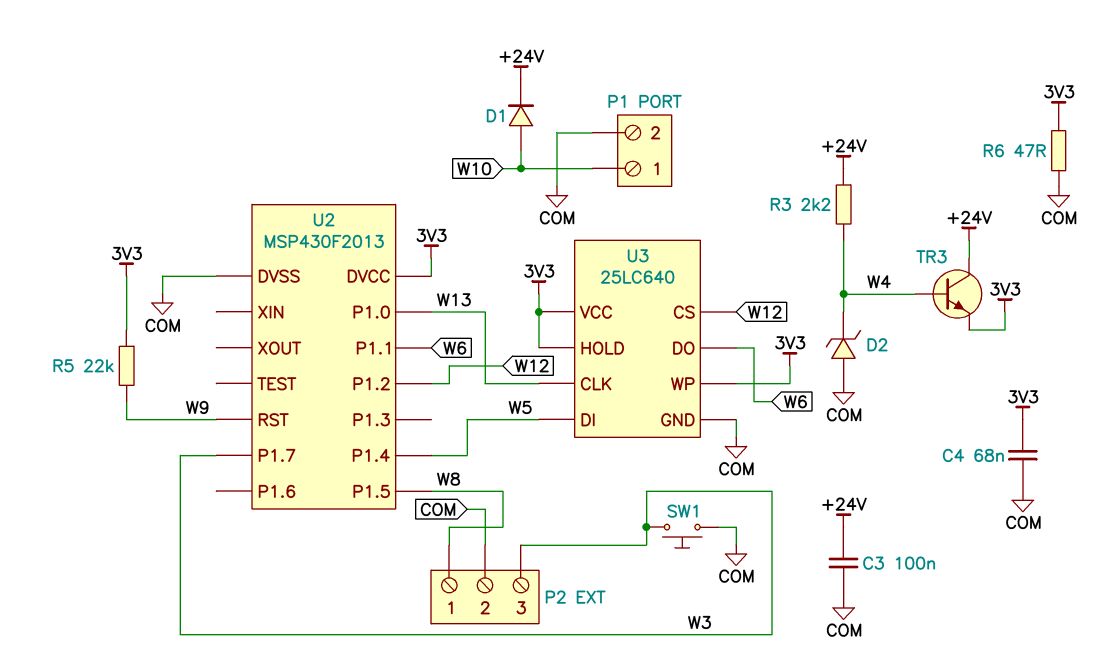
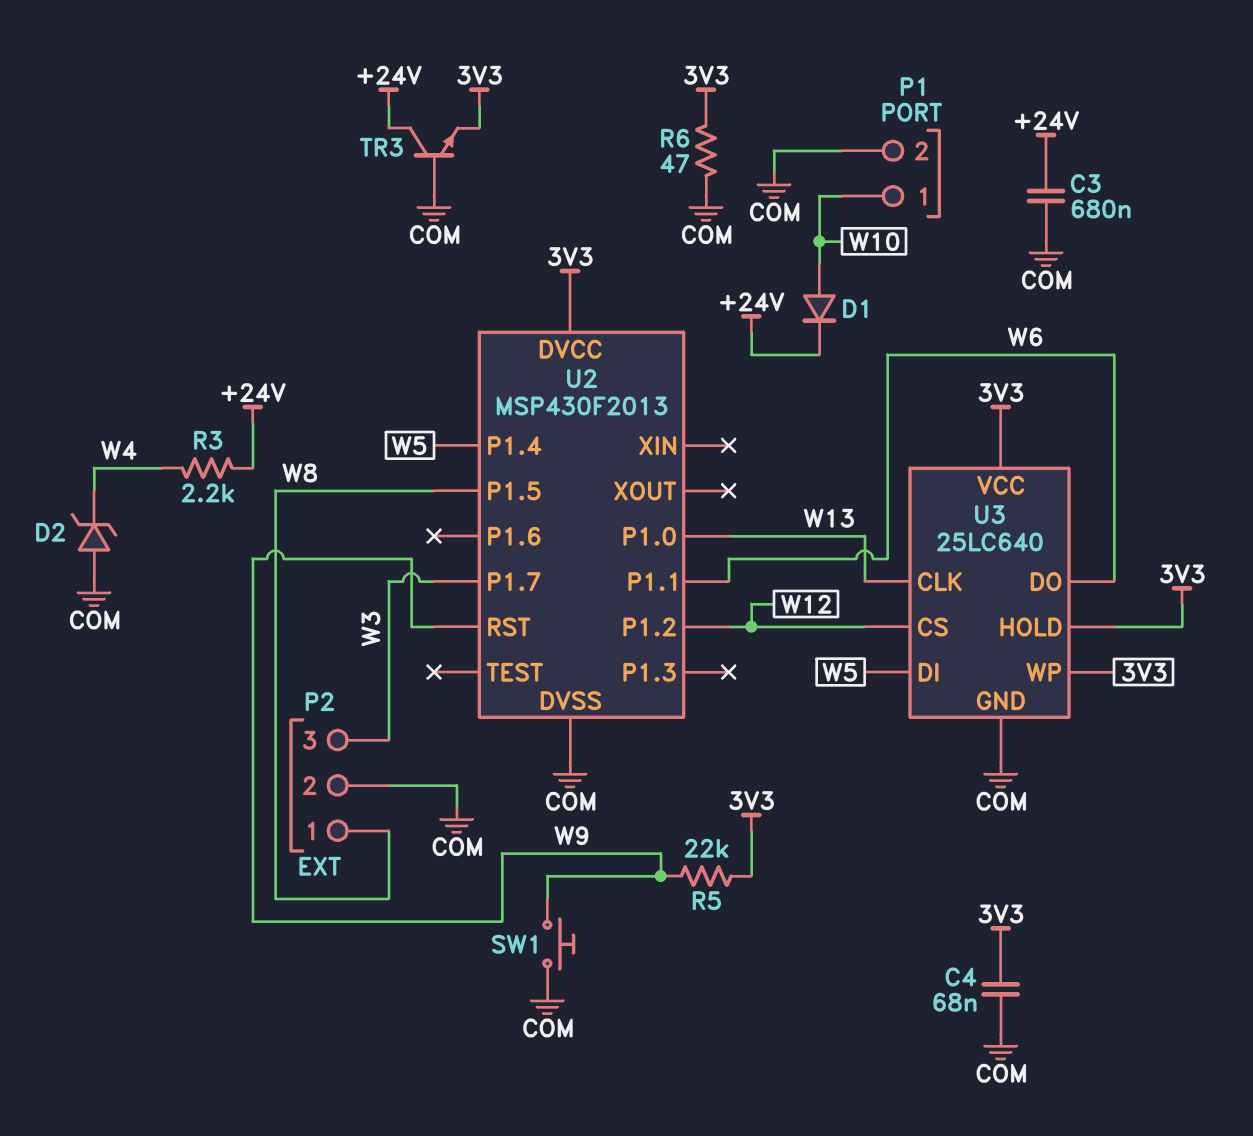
C3: 100nF (+24V, COM) -> 680nF (+24V, COM)
SW1: button (COM, W3) -> button (COM, W9)
TR3: NPN (B W4, C +24V, E 3V3) -> NPN (B COM, C +24V, E 3V3)

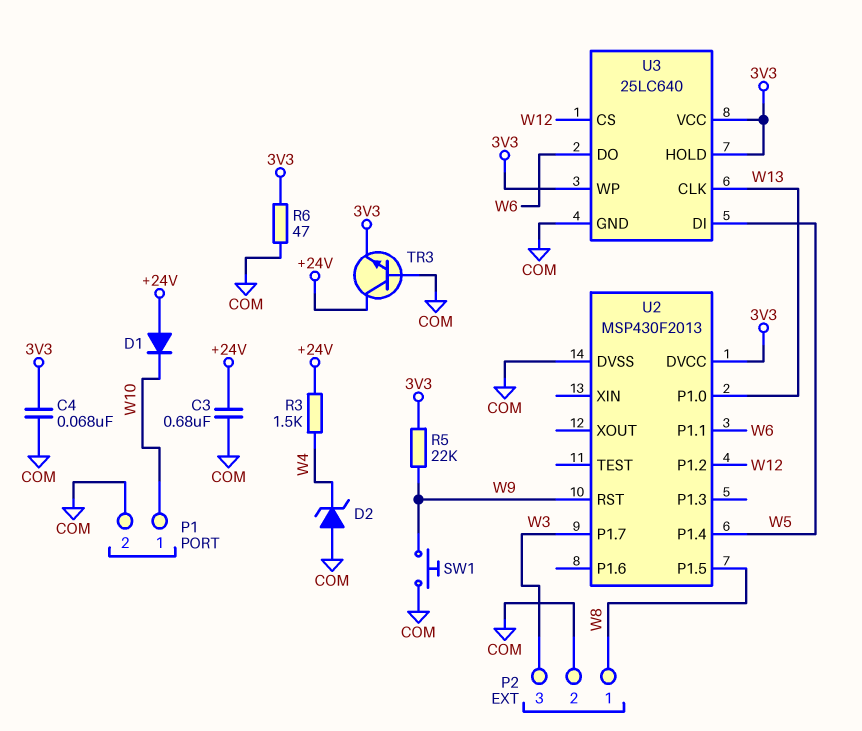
D1: diode (A W10, K +24V) -> diode (A +24V, K W10)
R3: 2.2k (+24V, W4) -> 1.5k (+24V, W4)

